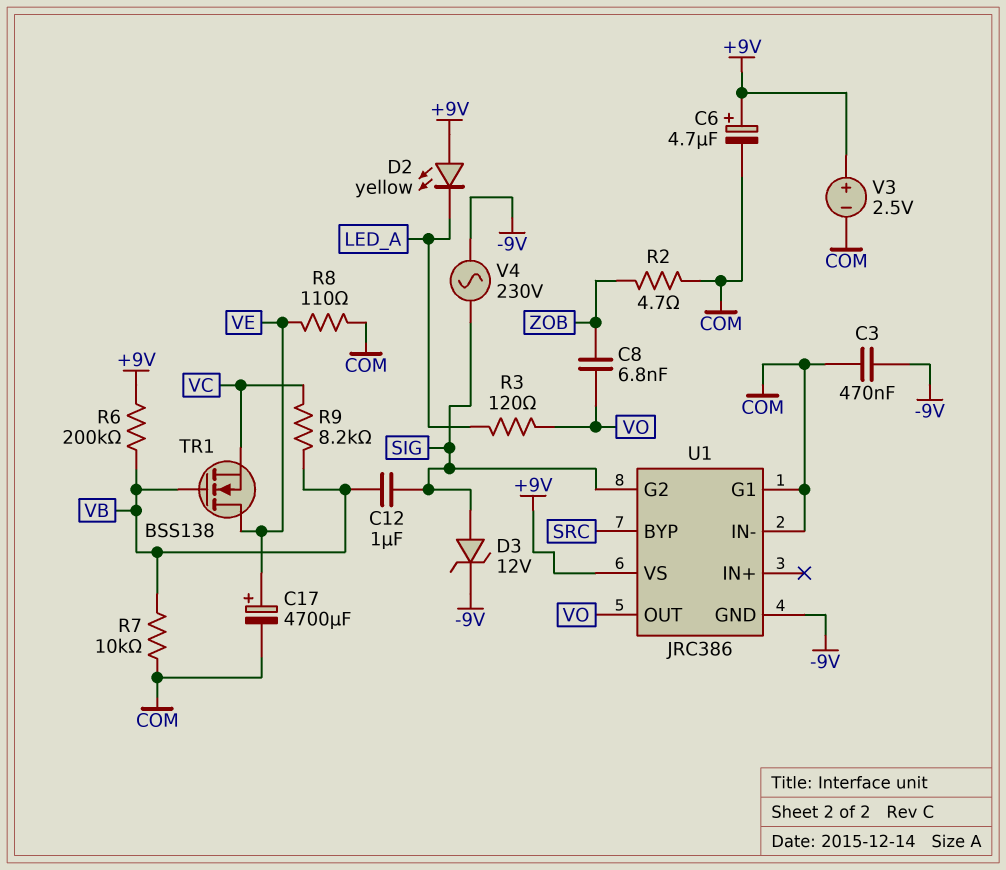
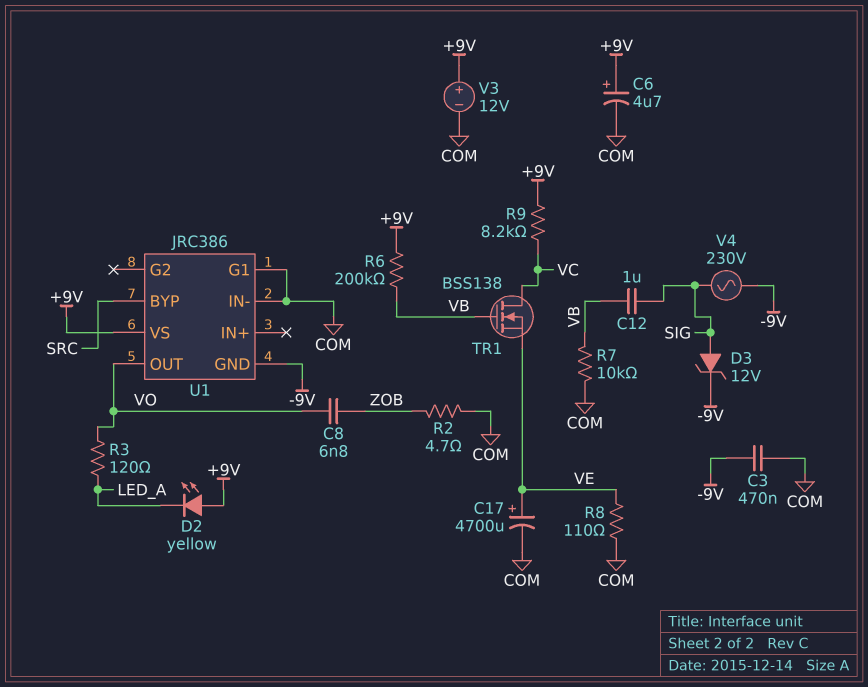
R9: 8.2k (VB, VC) -> 8.2k (+9V, VC)
TR1: NMOS BSS138 (G VB, D VE, S VC) -> NMOS BSS138 (G VB, D VC, S VE)
U1 pin G2: SIG -> none
V3: 2.5V (plus +9V, minus COM) -> 12V (plus +9V, minus COM)

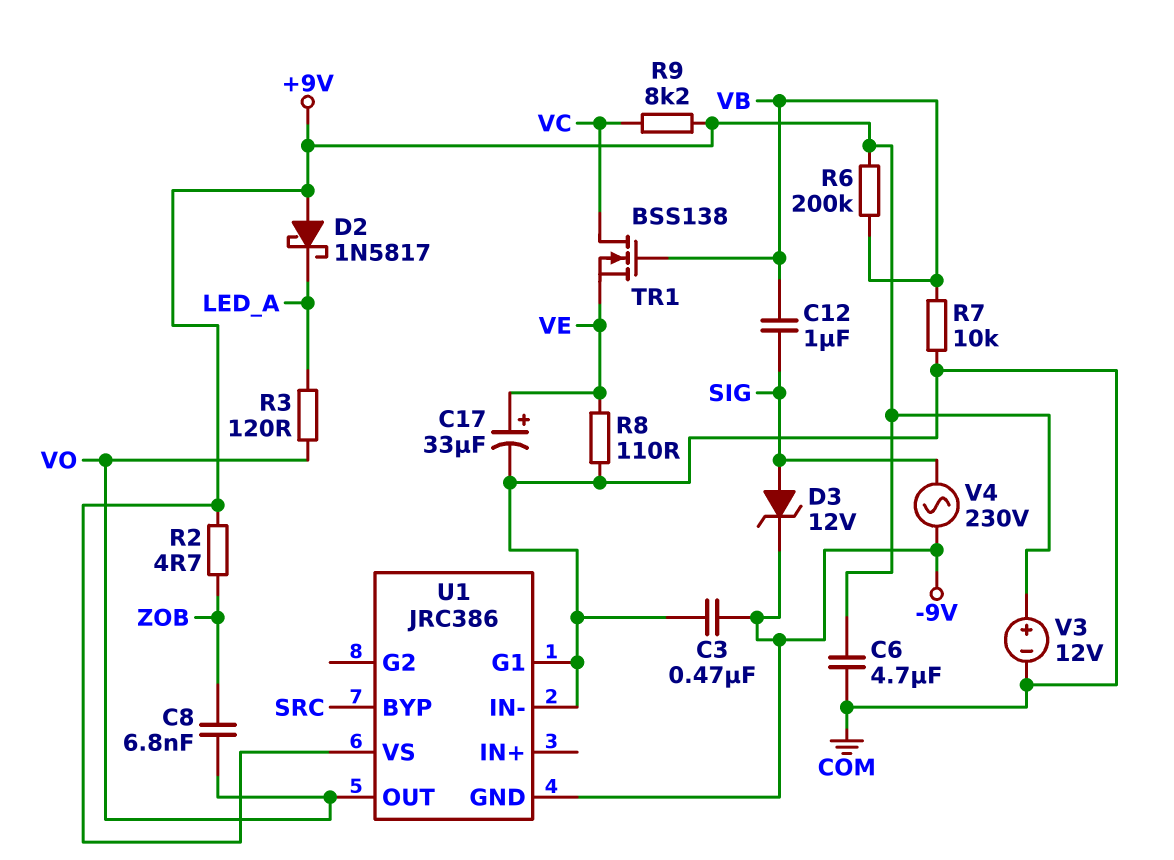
C6: 4.7uF (plus +9V, minus COM) -> 4.7uF (+9V, COM)
C17: 4700uF (plus VE, minus COM) -> 33uF (plus VE, minus COM)
D2: LED yellow (A +9V, K LED_A) -> schottky 1N5817 (A +9V, K LED_A)
R2: 4.7 (COM, ZOB) -> 4.7 (+9V, ZOB)

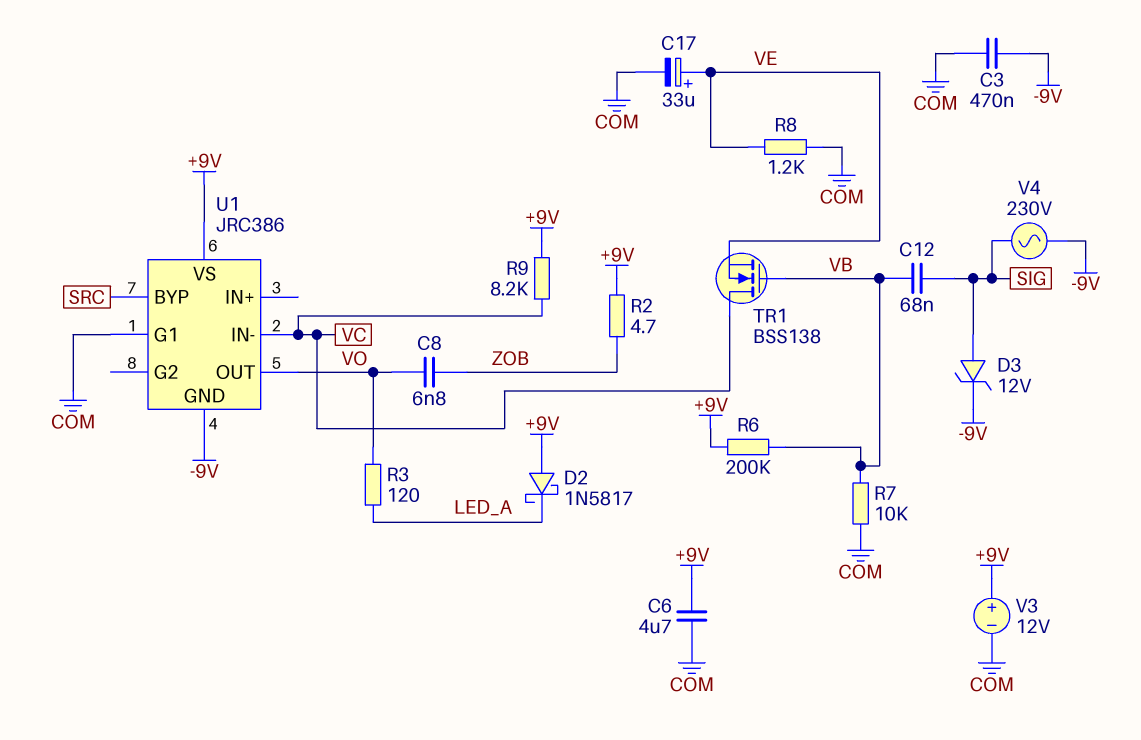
C12: 1uF (SIG, VB) -> 68nF (SIG, VB)
R8: 110 (COM, VE) -> 1.2k (COM, VE)
U1 pin IN-: COM -> VC

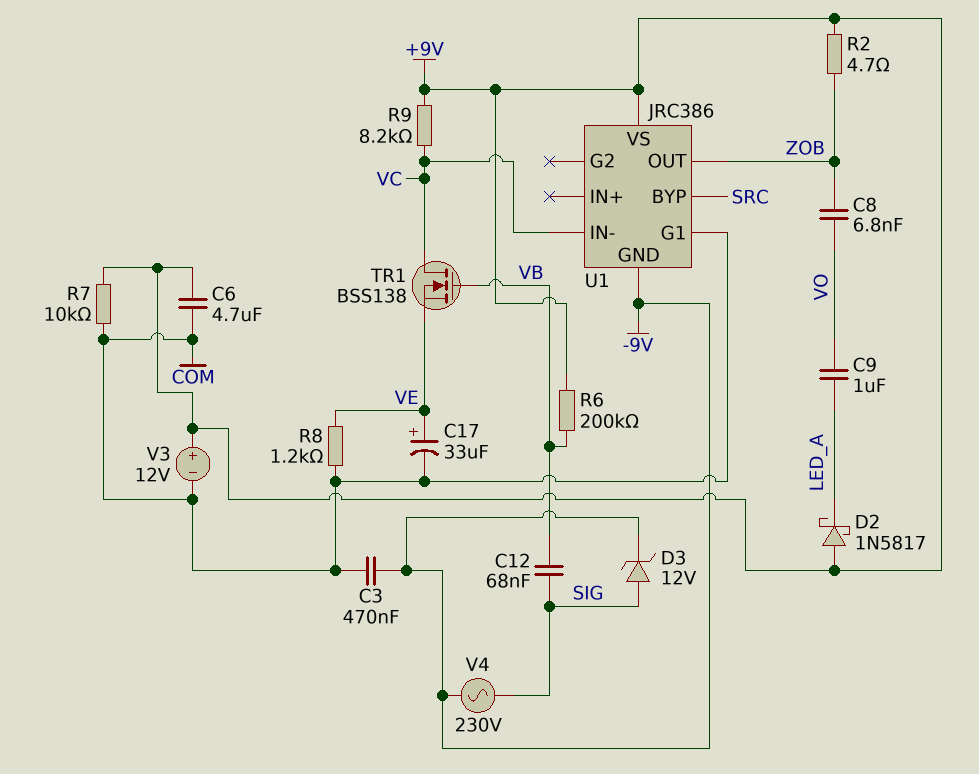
C9: none -> 1uF (LED_A, VO)
R3: 120 (LED_A, VO) -> none
R7: 10k (COM, VB) -> 10k (+9V, COM)
U1 pin OUT: VO -> ZOB

